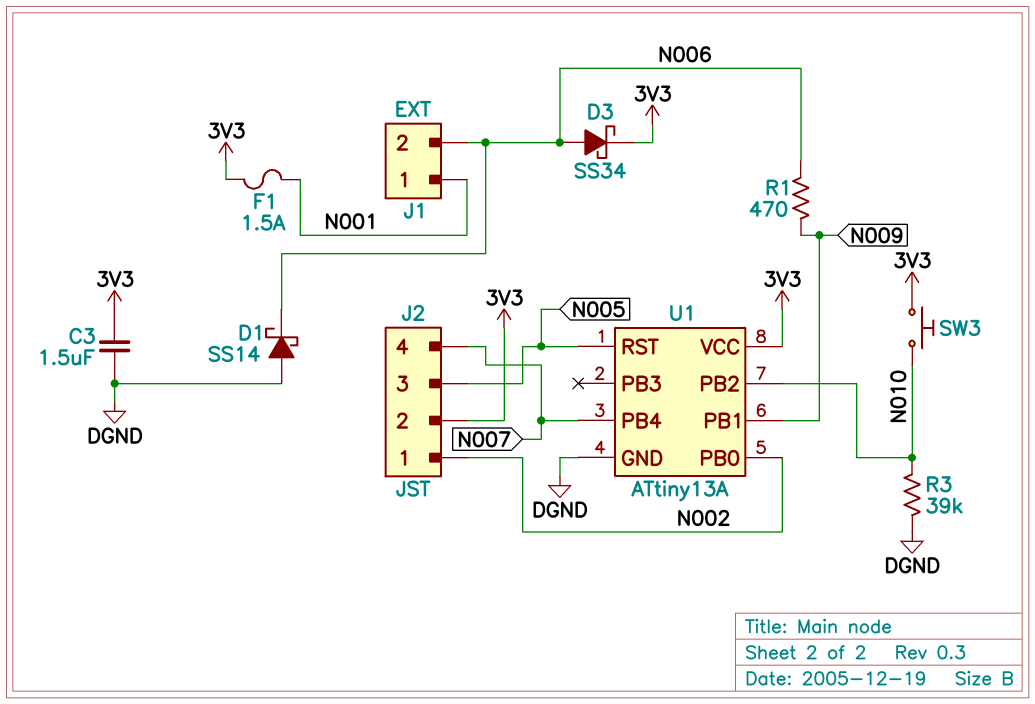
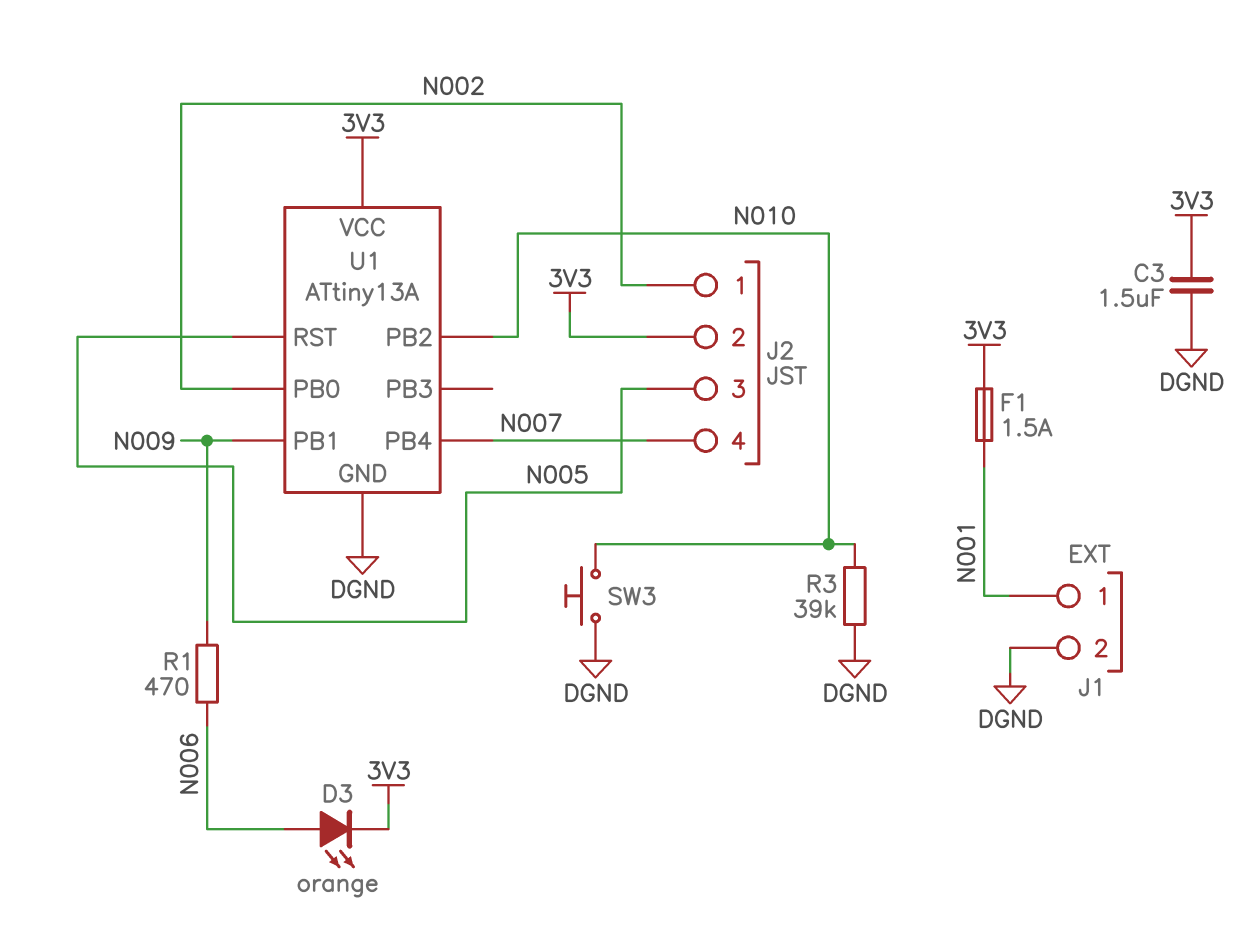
D1: schottky SS14 (A DGND, K N006) -> none
D3: schottky SS34 (A N006, K 3V3) -> LED orange (A N006, K 3V3)
J1 pin 2: N006 -> DGND
SW3: button (3V3, N010) -> button (DGND, N010)

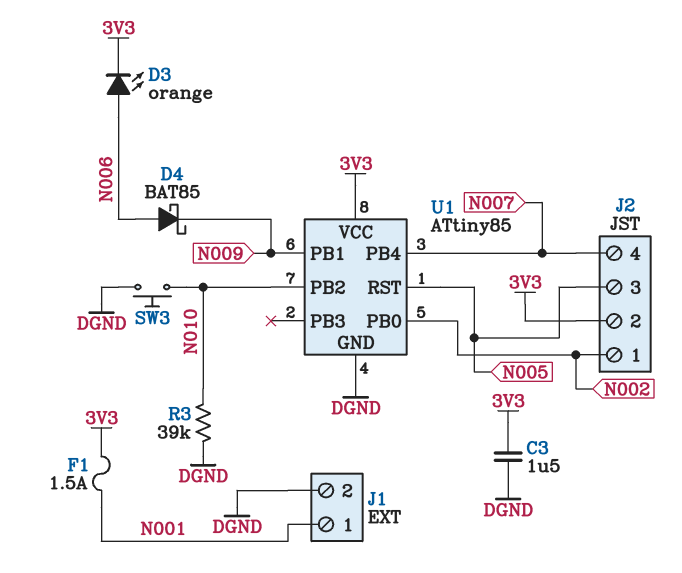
D4: none -> schottky BAT85 (A N006, K N009)
R1: 470 (N006, N009) -> none
U1: ATtiny13A -> ATtiny85

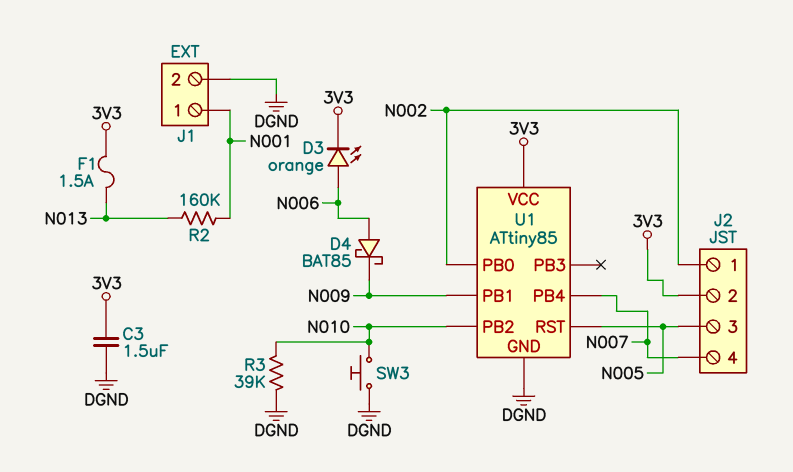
F1: 1.5A (3V3, N001) -> 1.5A (3V3, N013)
R2: none -> 160k (N001, N013)

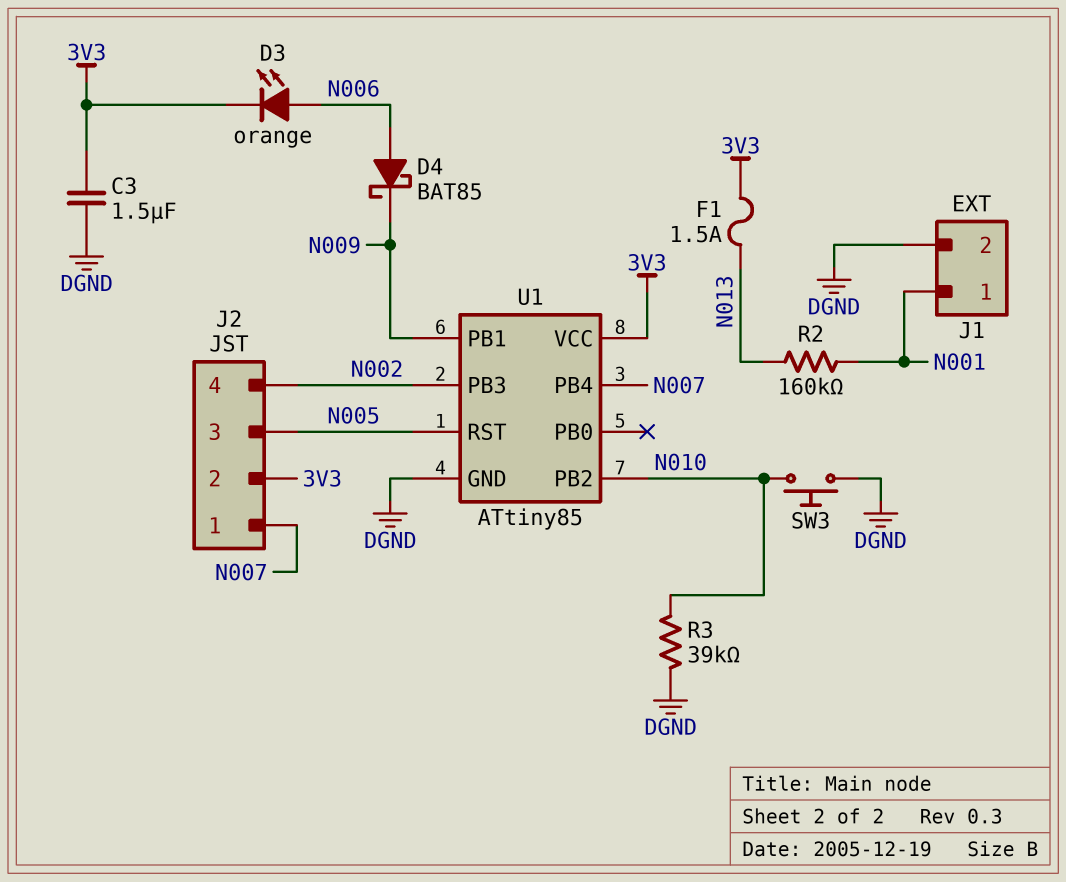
J2 pin 1: N002 -> N007
J2 pin 4: N007 -> N002
U1 pin PB0: N002 -> none
U1 pin PB3: none -> N002

